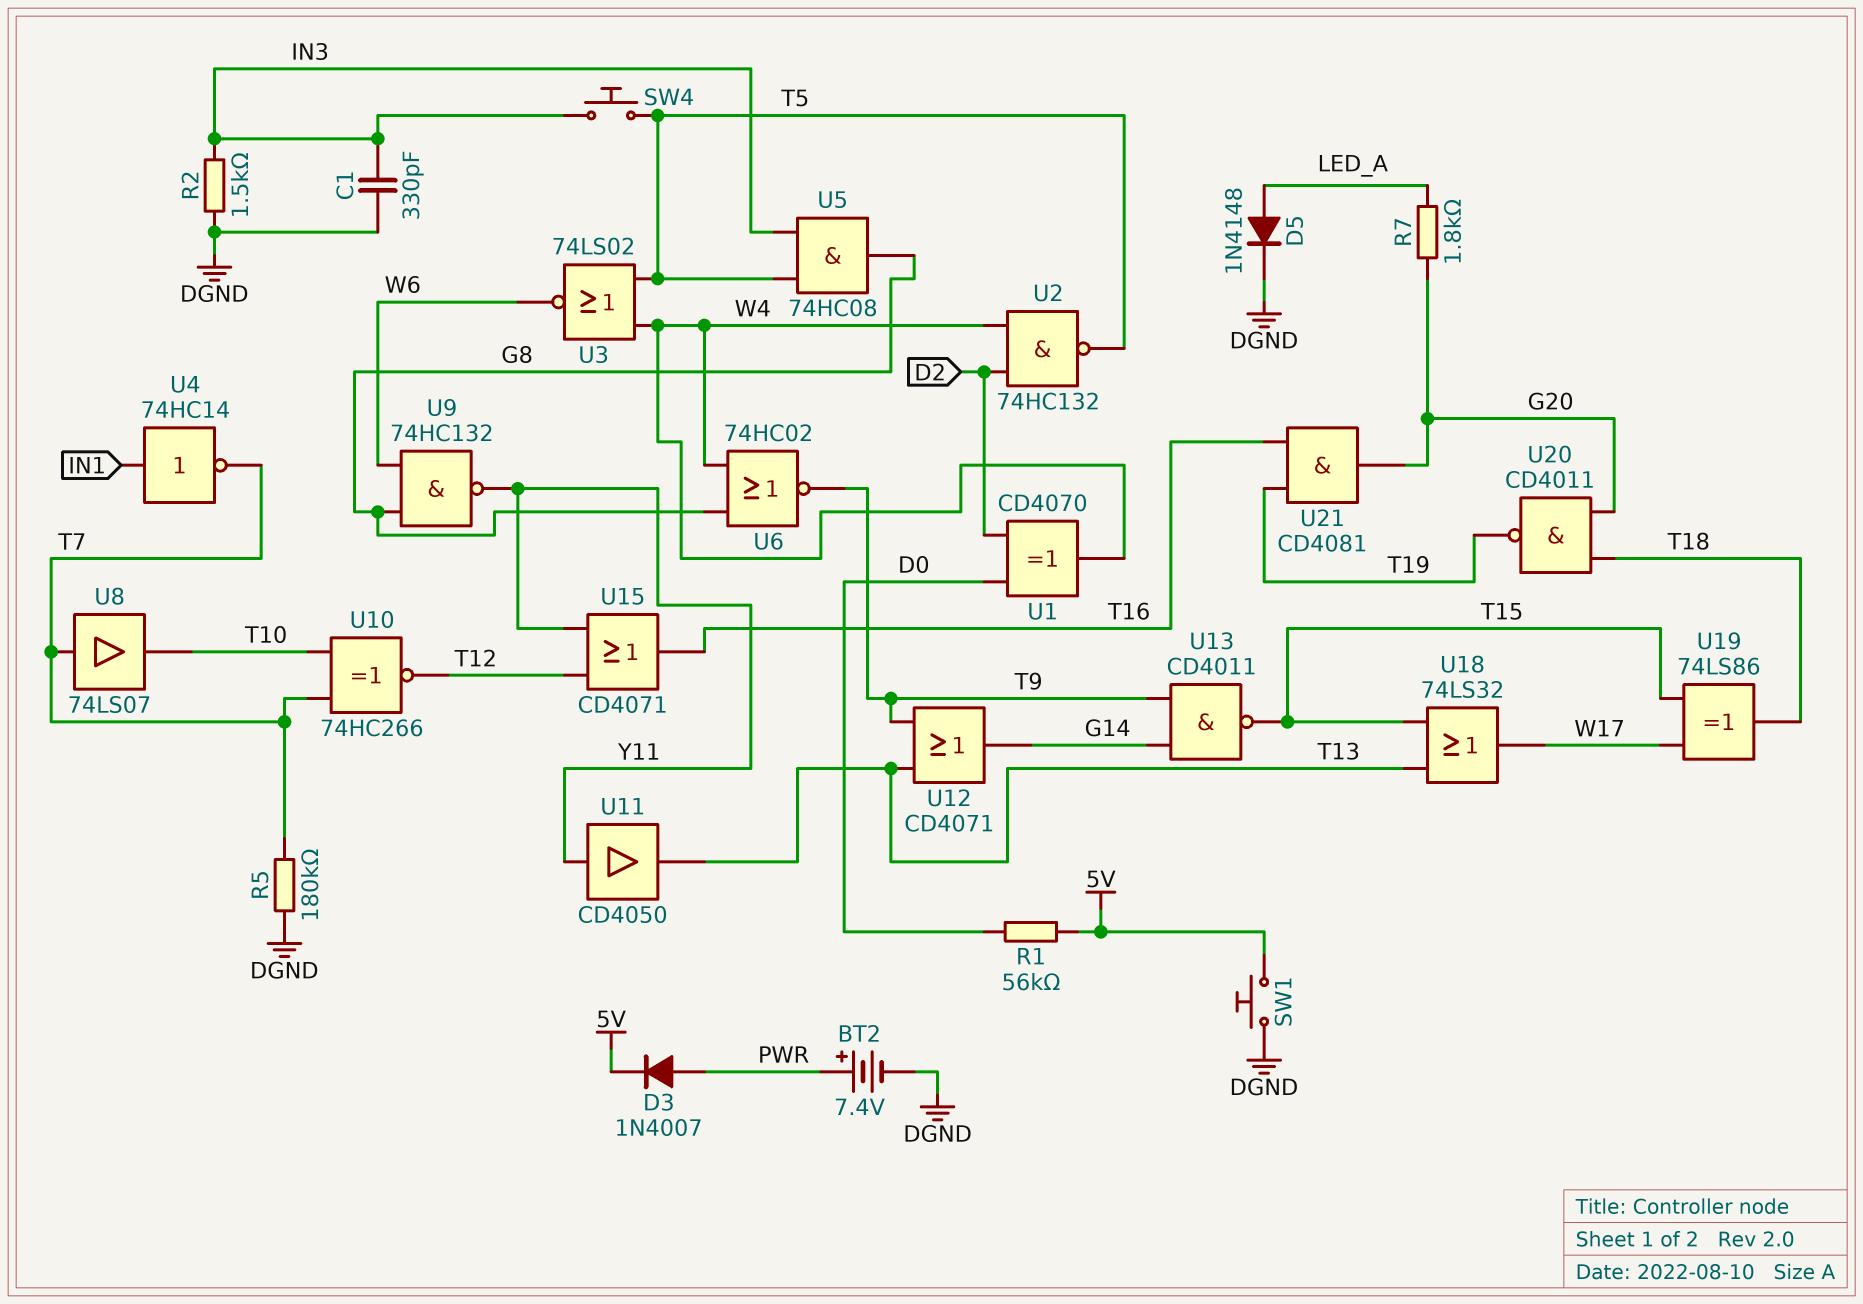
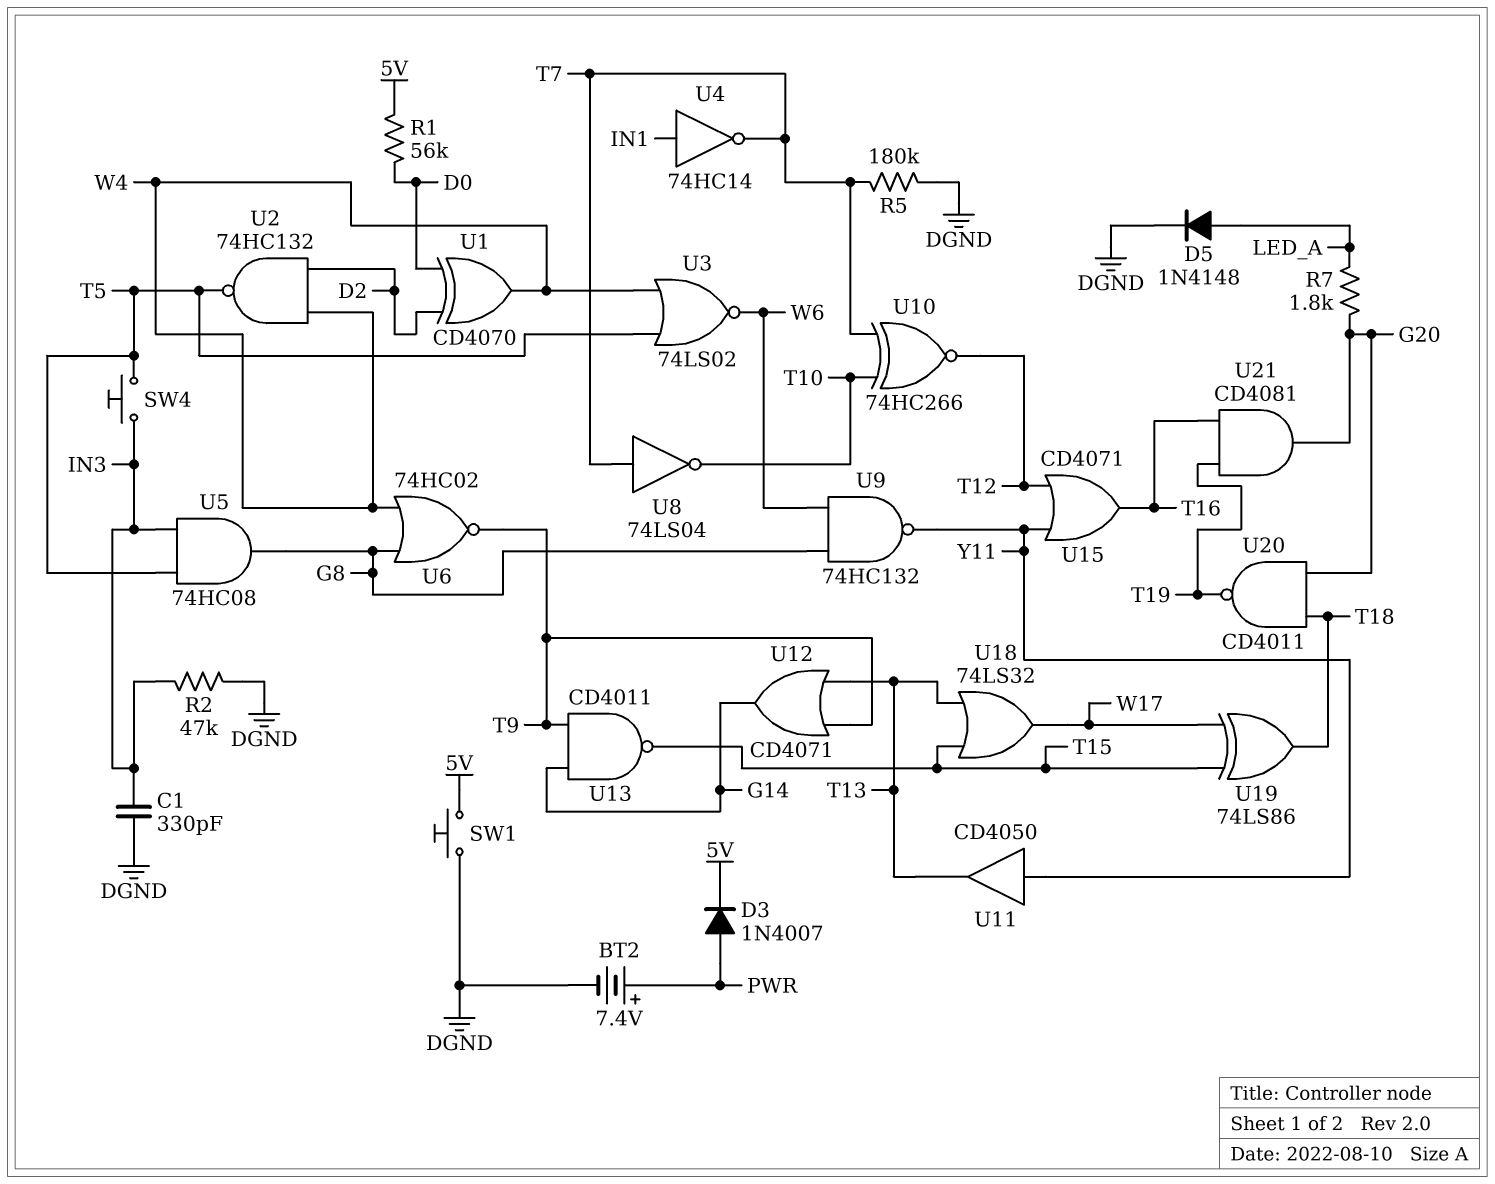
R2: 1.5k (DGND, IN3) -> 47k (DGND, IN3)
U8: buffer 74LS07 (in T7, out T10) -> NOT 74LS04 (in T7, out T10)

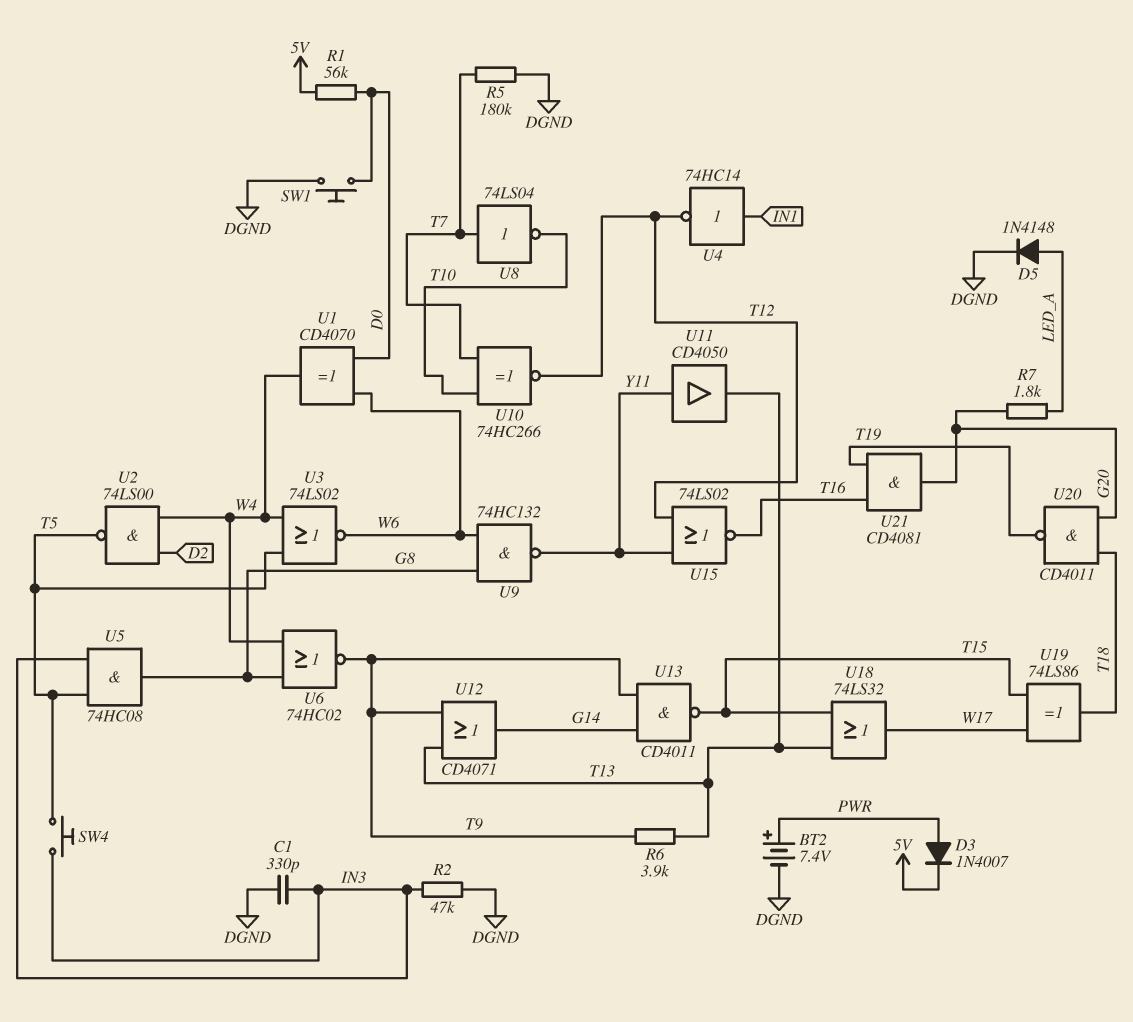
R6: none -> 3.9k (T9, T13)
SW1: button (5V, DGND) -> button (D0, DGND)
U1: XOR CD4070 (in D0, in D2, out W4) -> XOR CD4070 (in D0, in W6, out W4)
U2: NAND 74HC132 (in D2, in W4, out T5) -> NAND 74LS00 (in D2, in W4, out T5)
U4: NOT 74HC14 (in IN1, out T7) -> NOT 74HC14 (in IN1, out T12)
U15: OR CD4071 (in T12, in Y11, out T16) -> NOR 74LS02 (in T12, in Y11, out T16)

